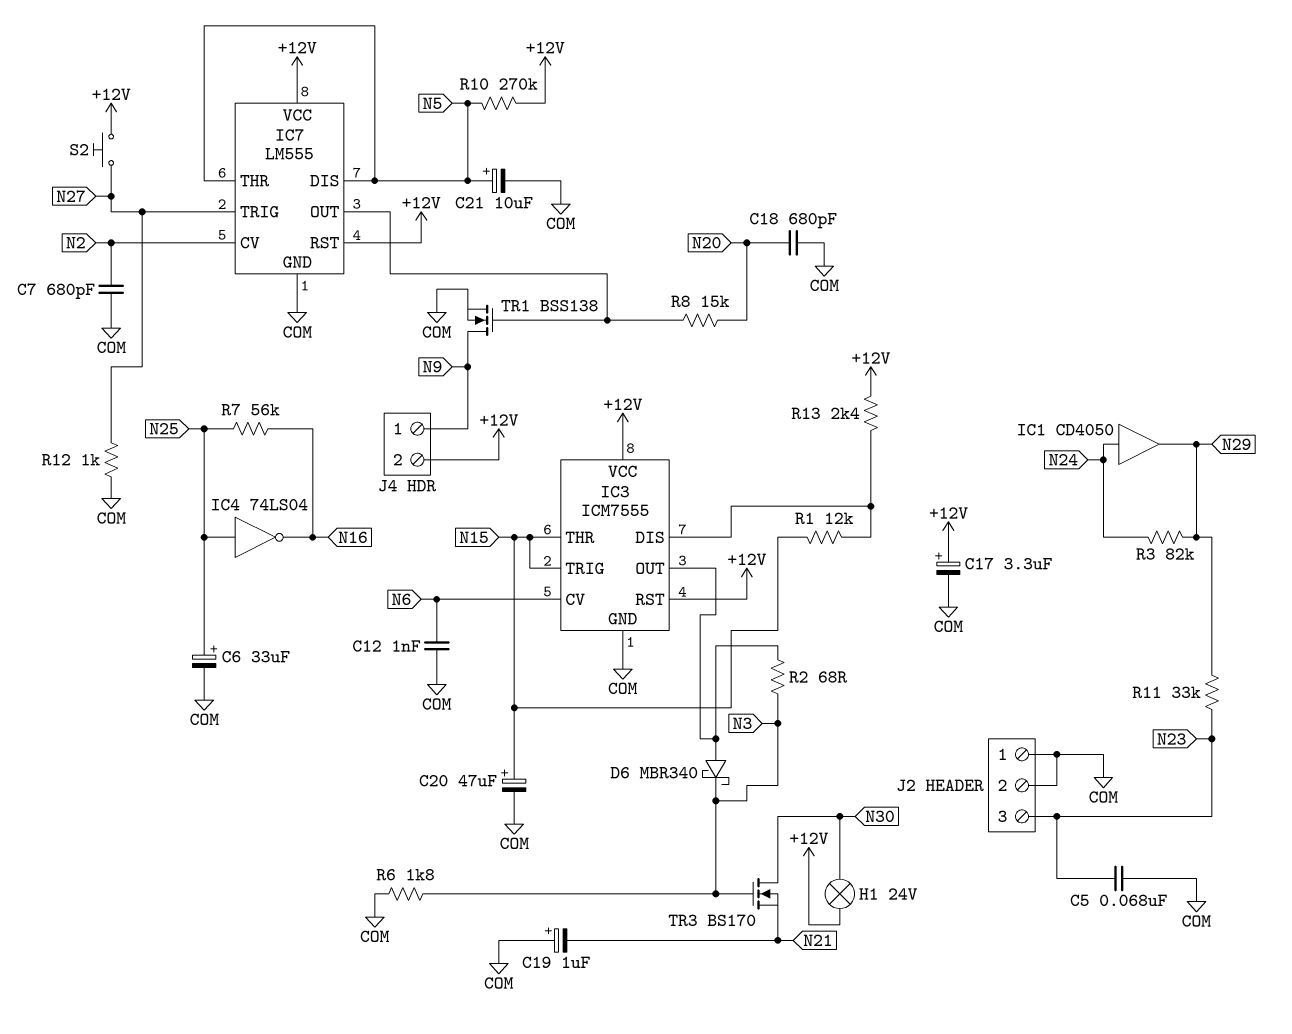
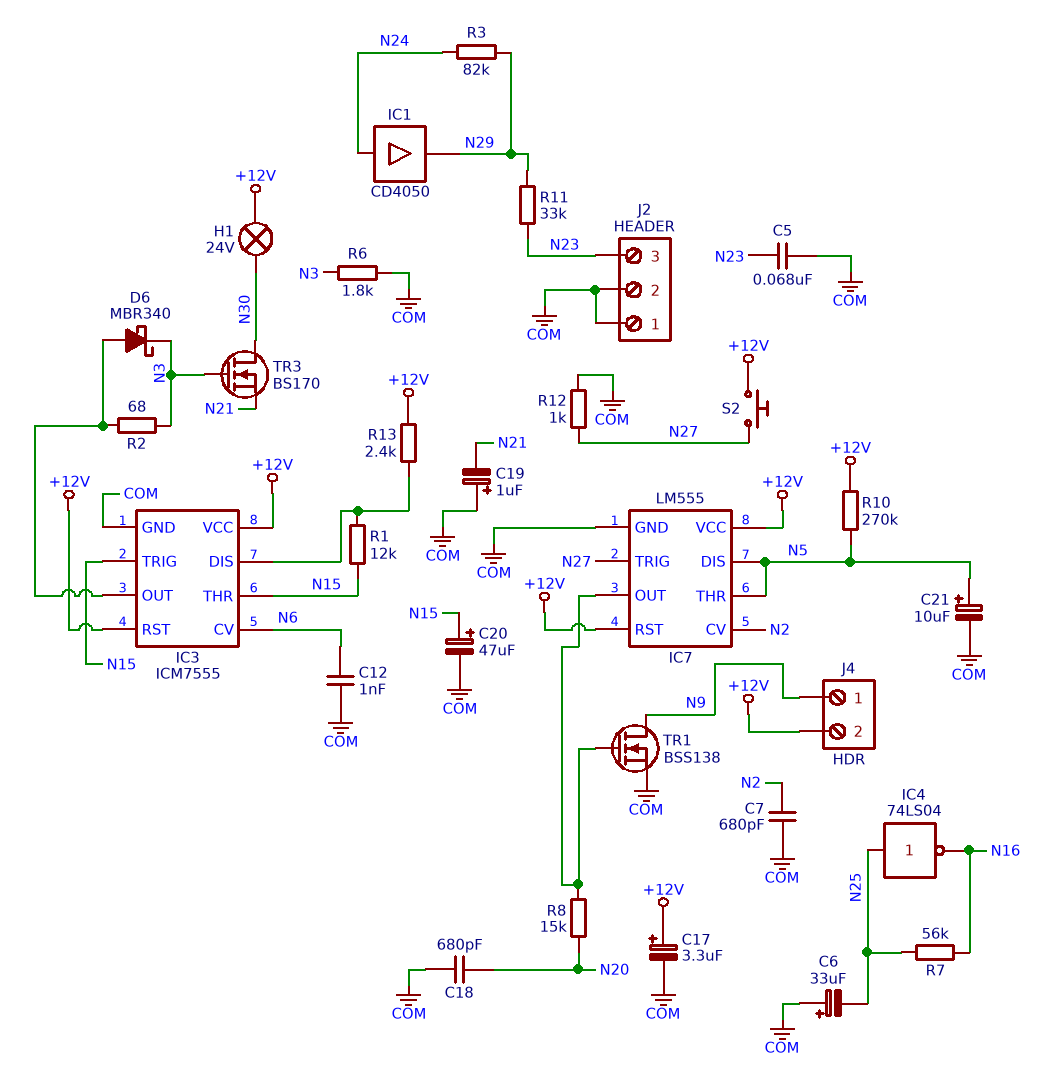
C6: 33uF (plus N25, minus COM) -> 33uF (plus COM, minus N25)

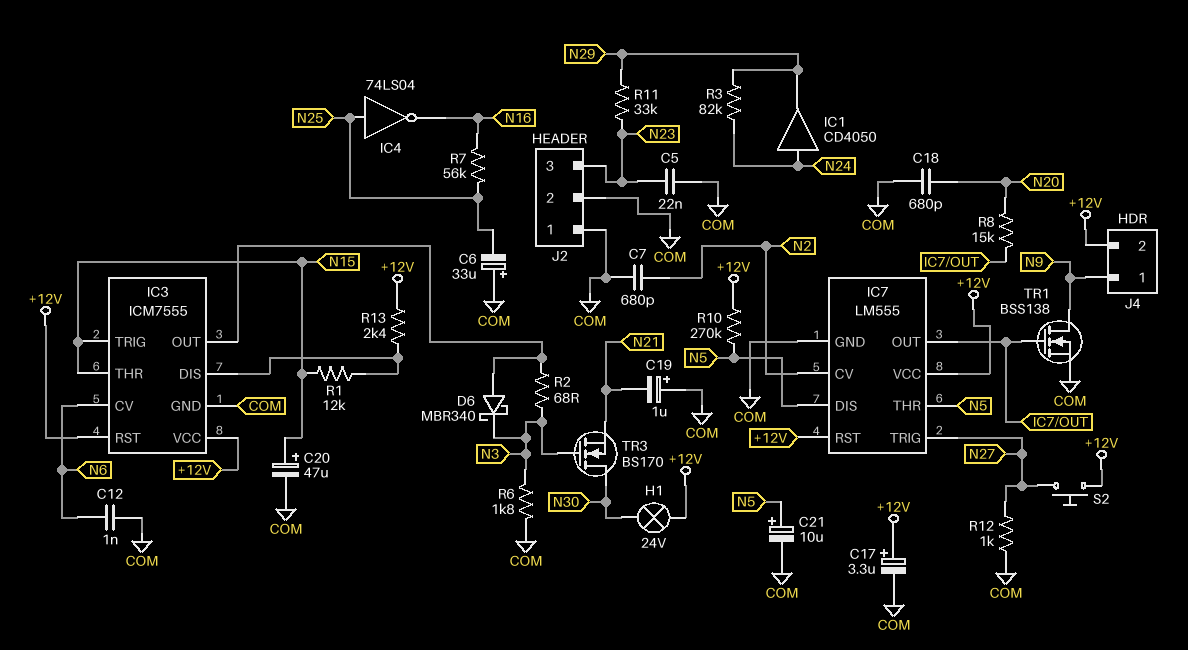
C5: 68nF (COM, N23) -> 22nF (COM, N23)

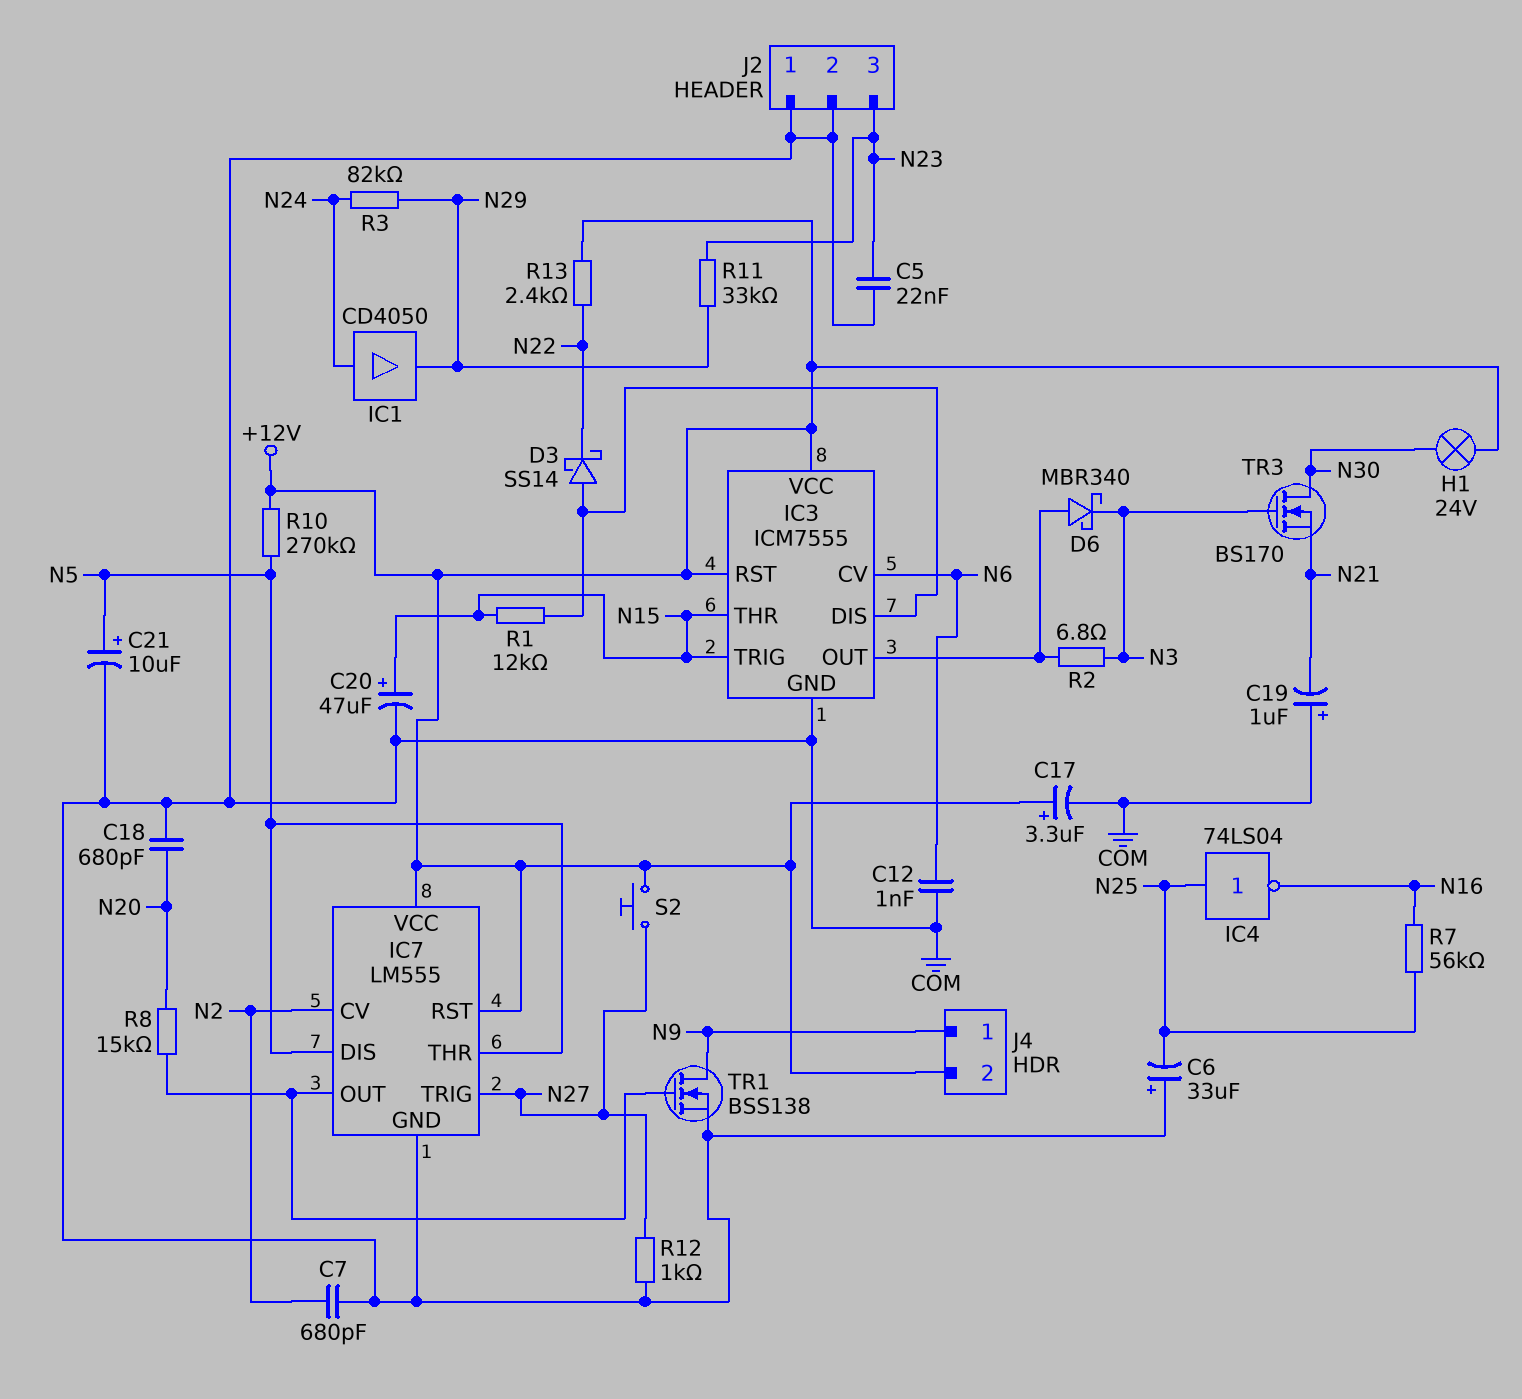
D3: none -> schottky SS14 (A IC3/DIS, K N22)
R2: 68 (IC3/OUT, N3) -> 6.8 (IC3/OUT, N3)
R6: 1.8k (COM, N3) -> none
R13: 2.4k (+12V, IC3/DIS) -> 2.4k (+12V, N22)

